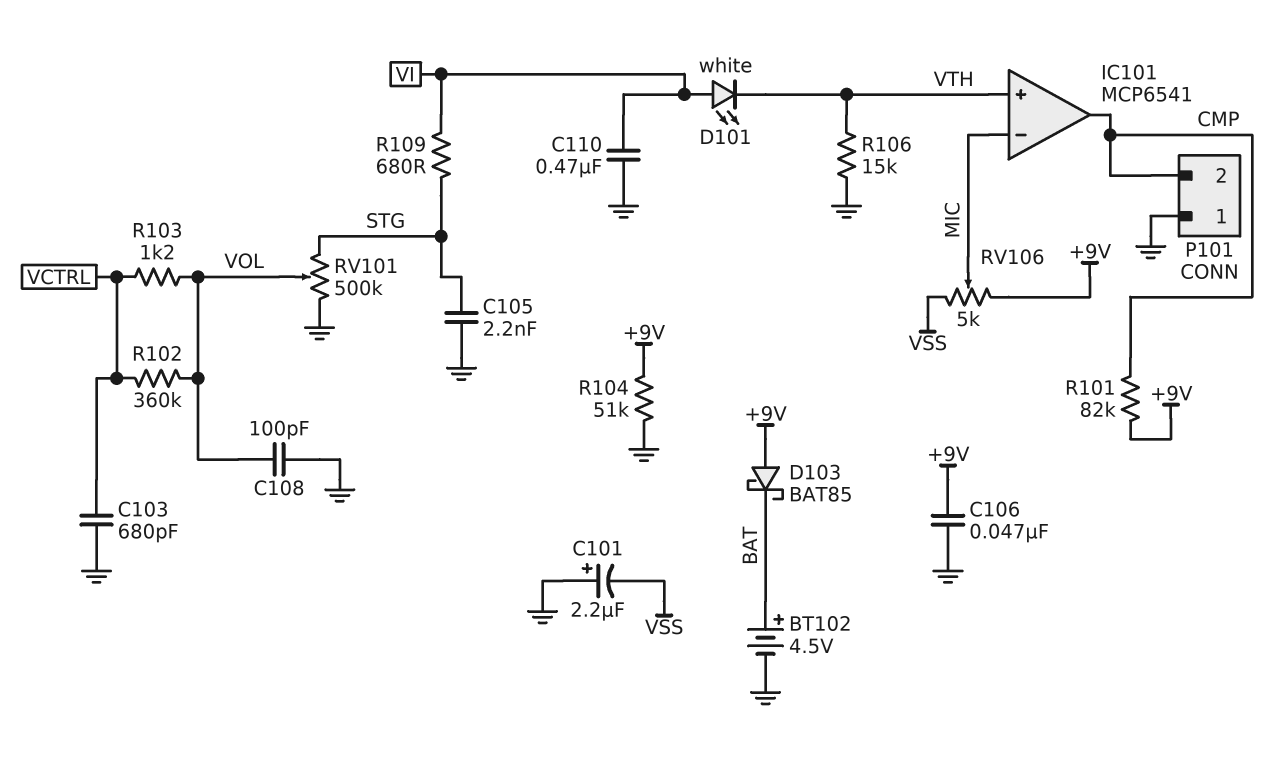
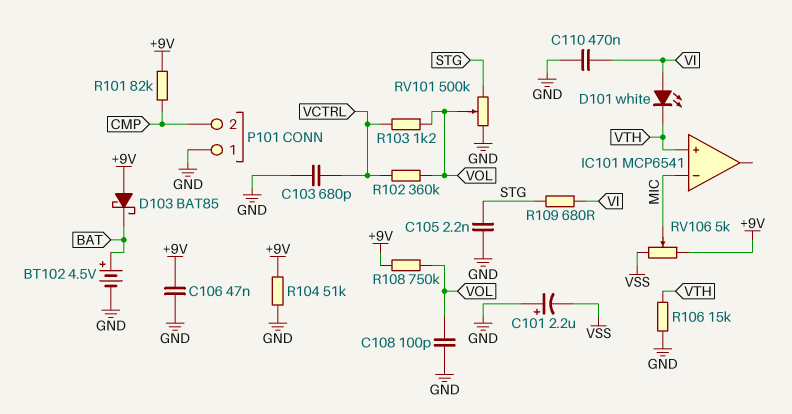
IC101 pin out: CMP -> none
R108: none -> 750k (+9V, VOL)

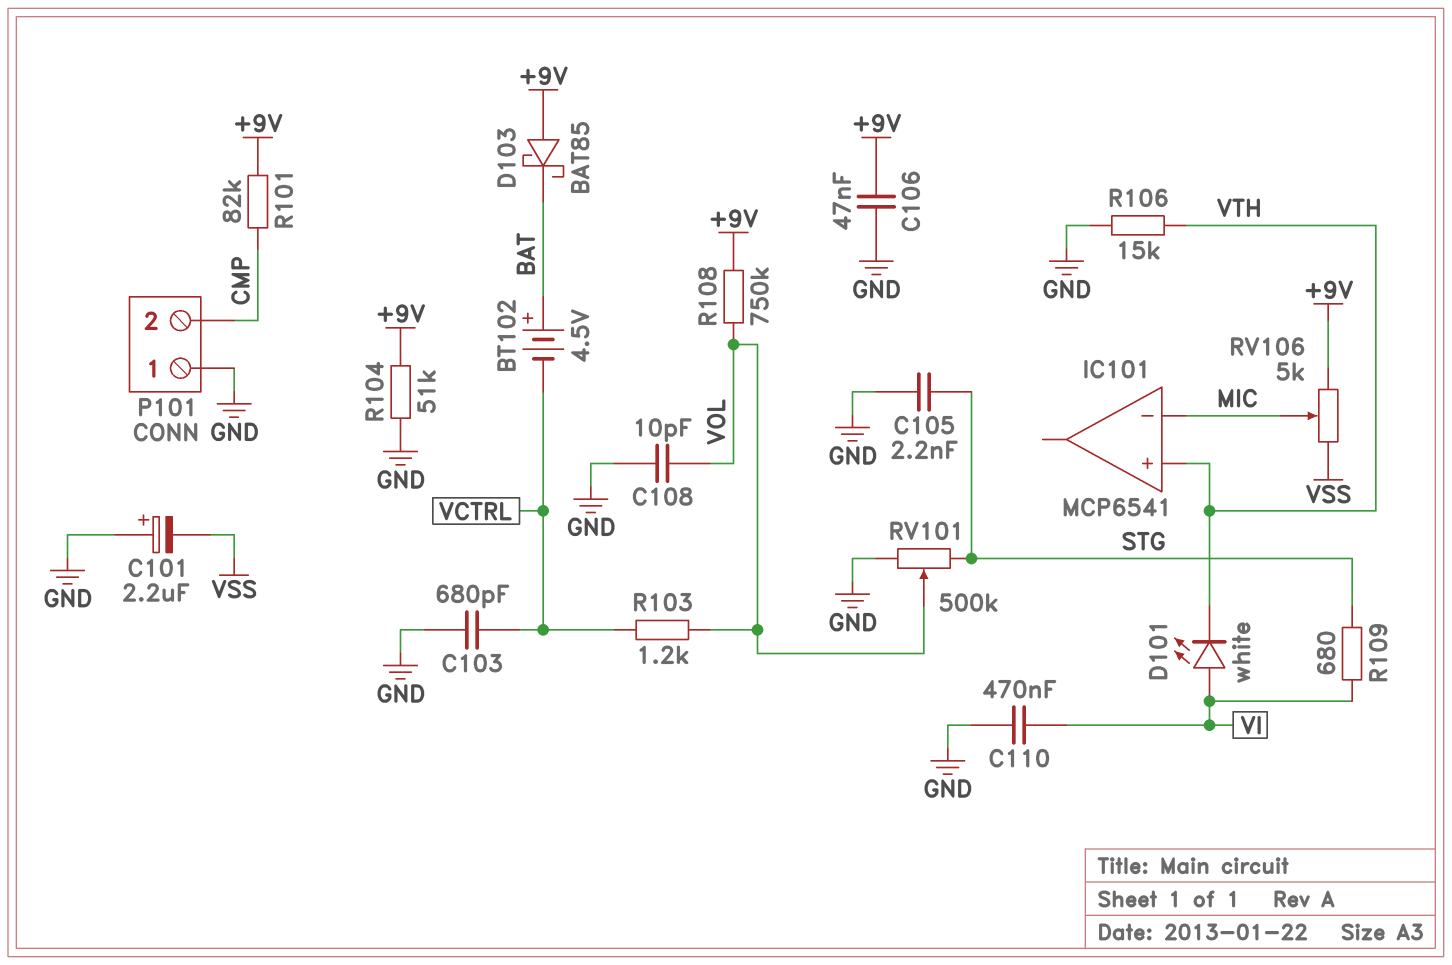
BT102: 4.5V (plus BAT, minus GND) -> 4.5V (plus BAT, minus VCTRL)
C108: 100pF (GND, VOL) -> 10pF (GND, VOL)
R102: 360k (VCTRL, VOL) -> none

